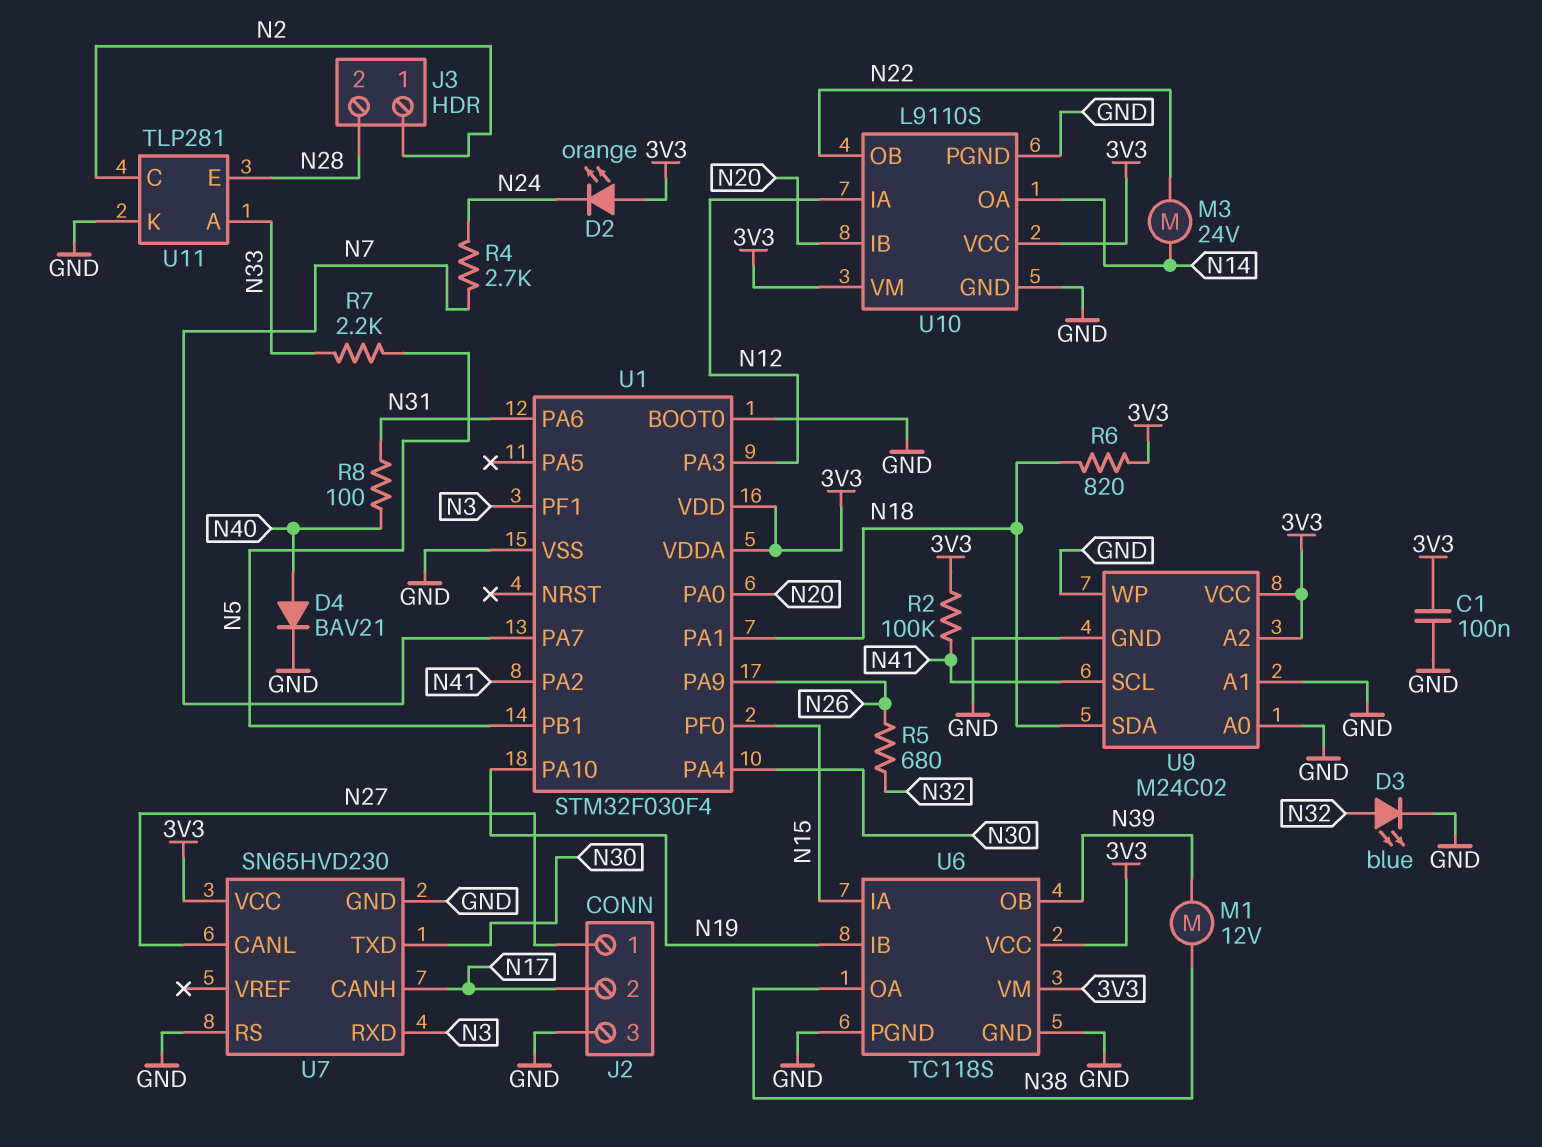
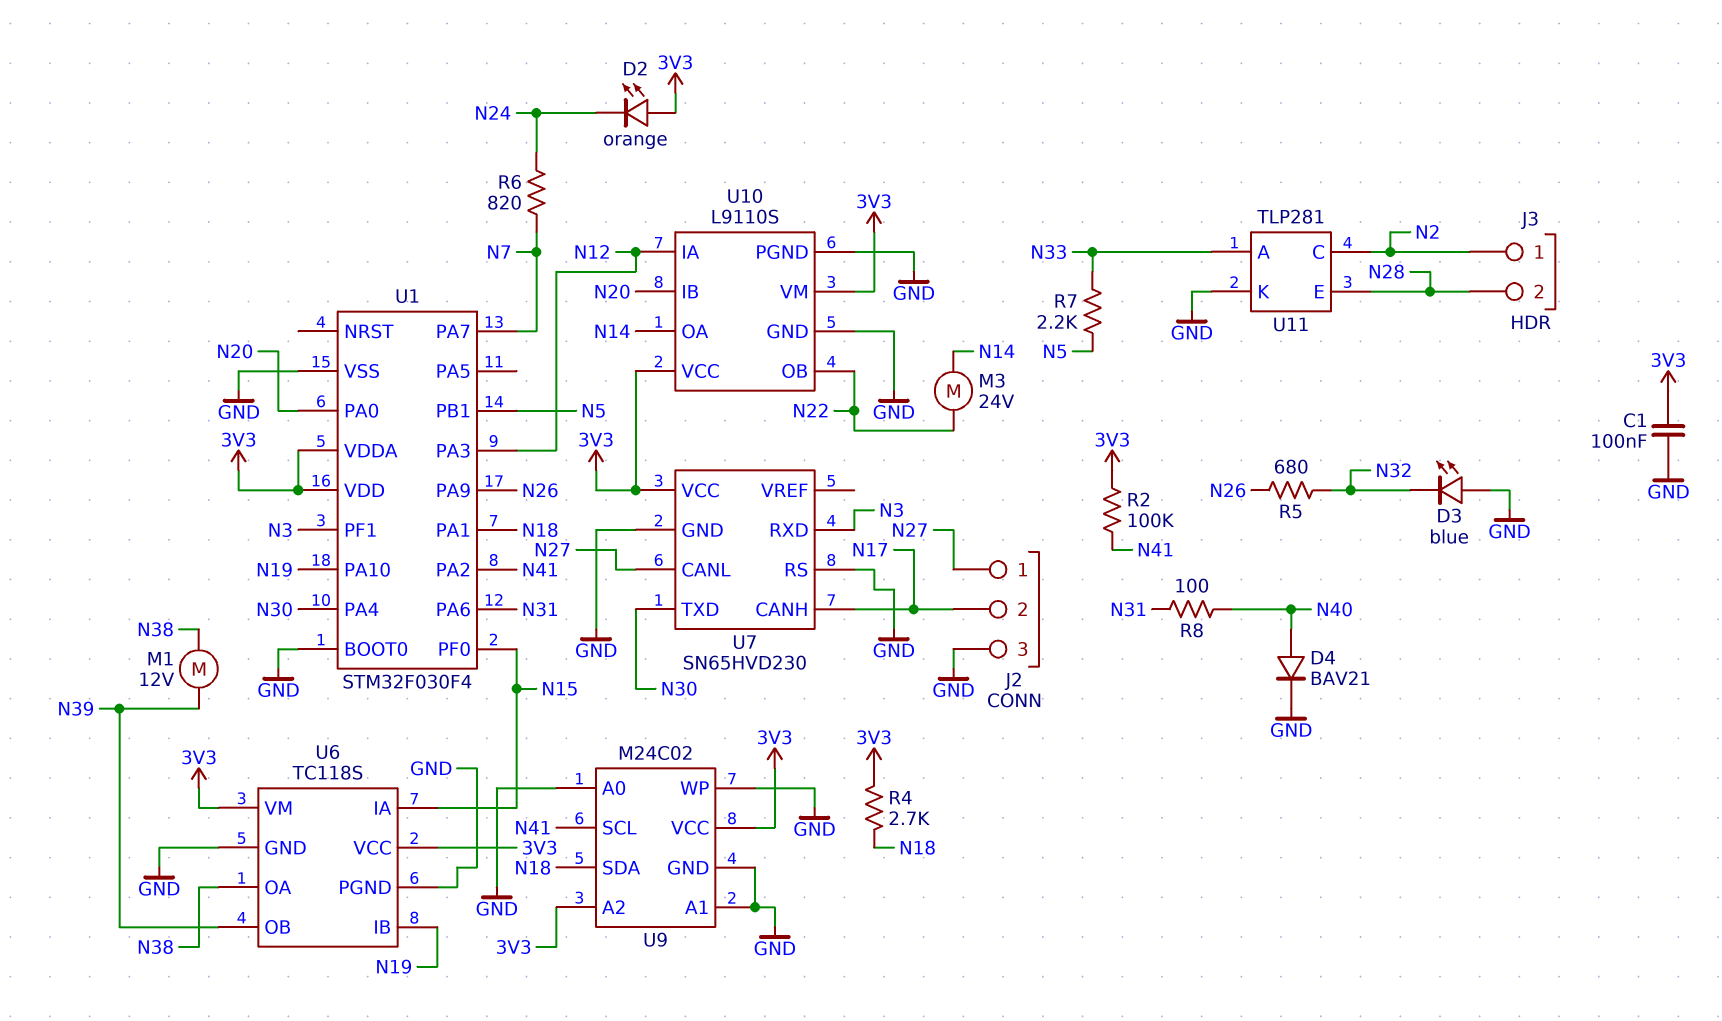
D3: LED blue (A N32, K GND) -> LED blue (A GND, K N32)
R4: 2.7k (N7, N24) -> 2.7k (3V3, N18)
R6: 820 (3V3, N18) -> 820 (N7, N24)

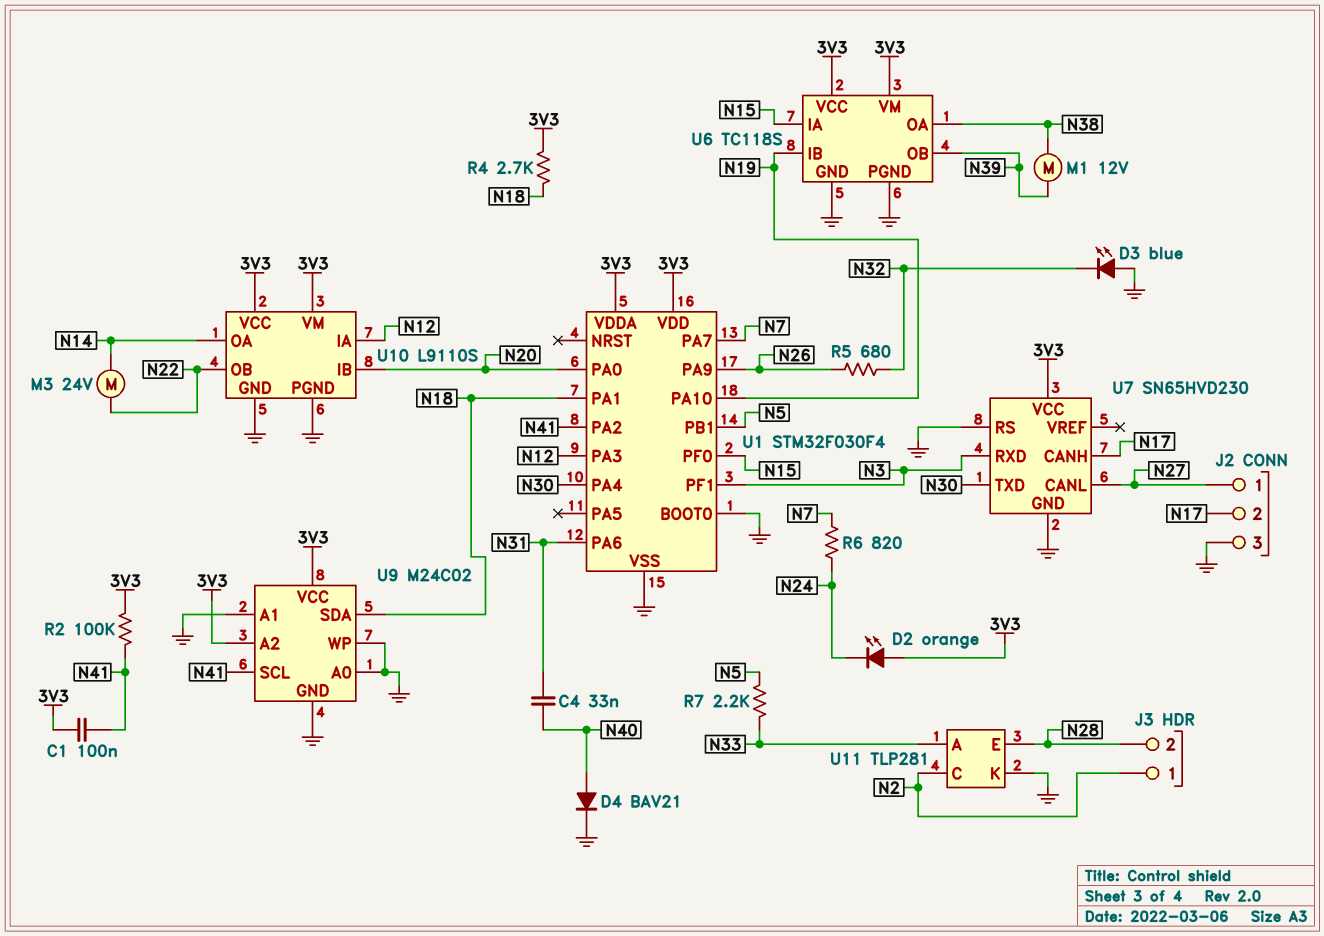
C1: 100nF (3V3, GND) -> 100nF (3V3, N41)
C4: none -> 33nF (N31, N40)
R8: 100 (N31, N40) -> none

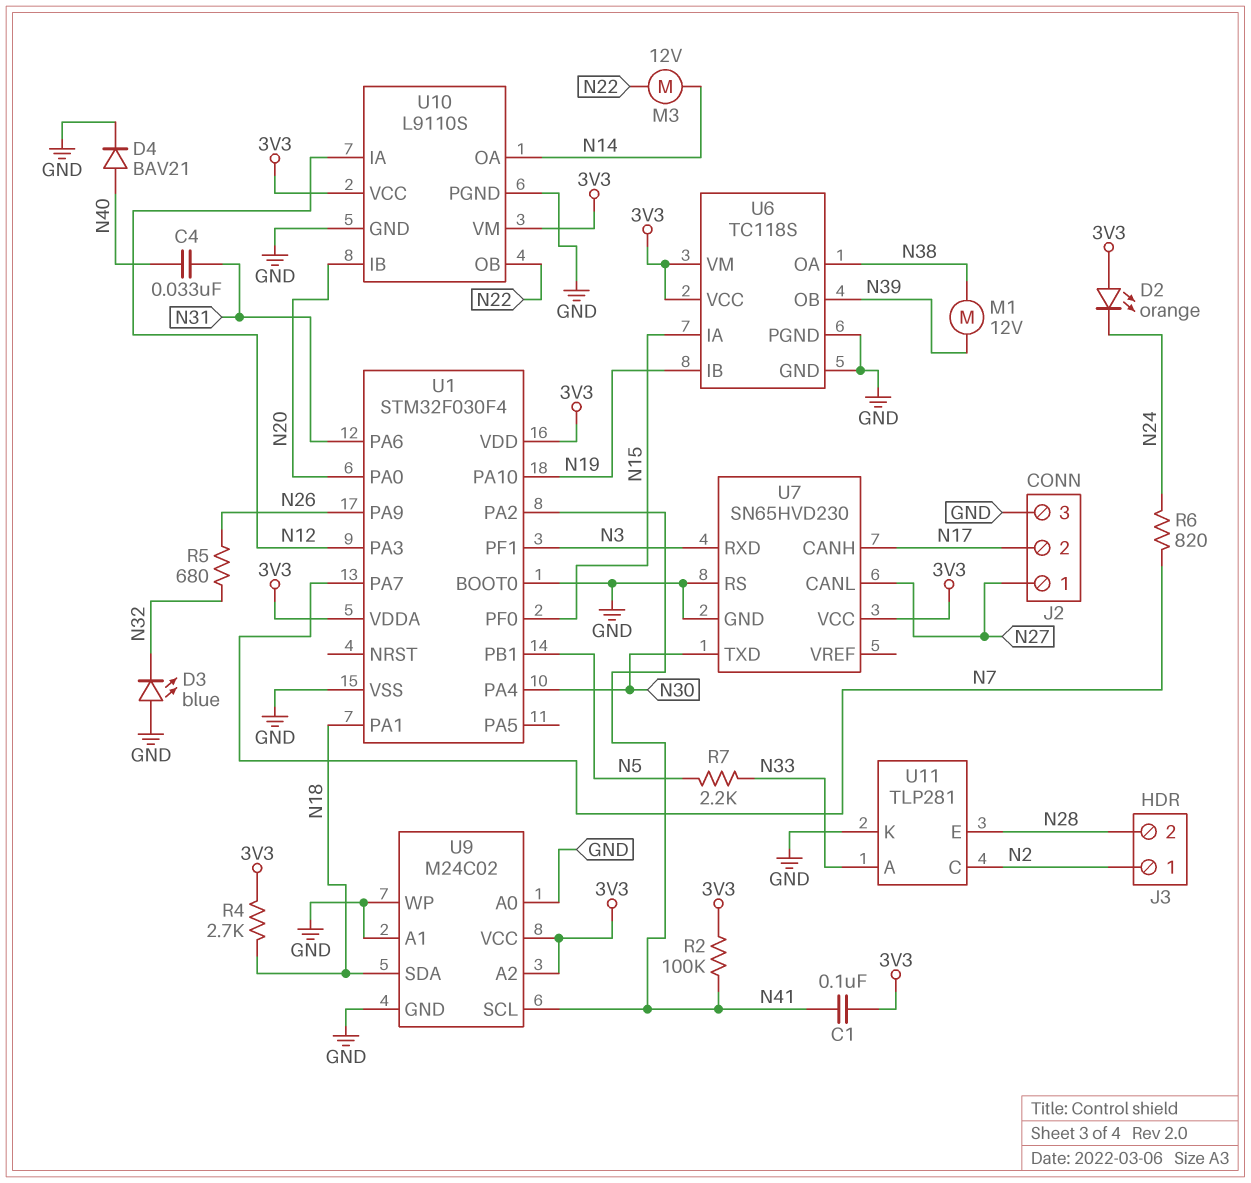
M3: motor 24V (N14, N22) -> motor 12V (N14, N22)

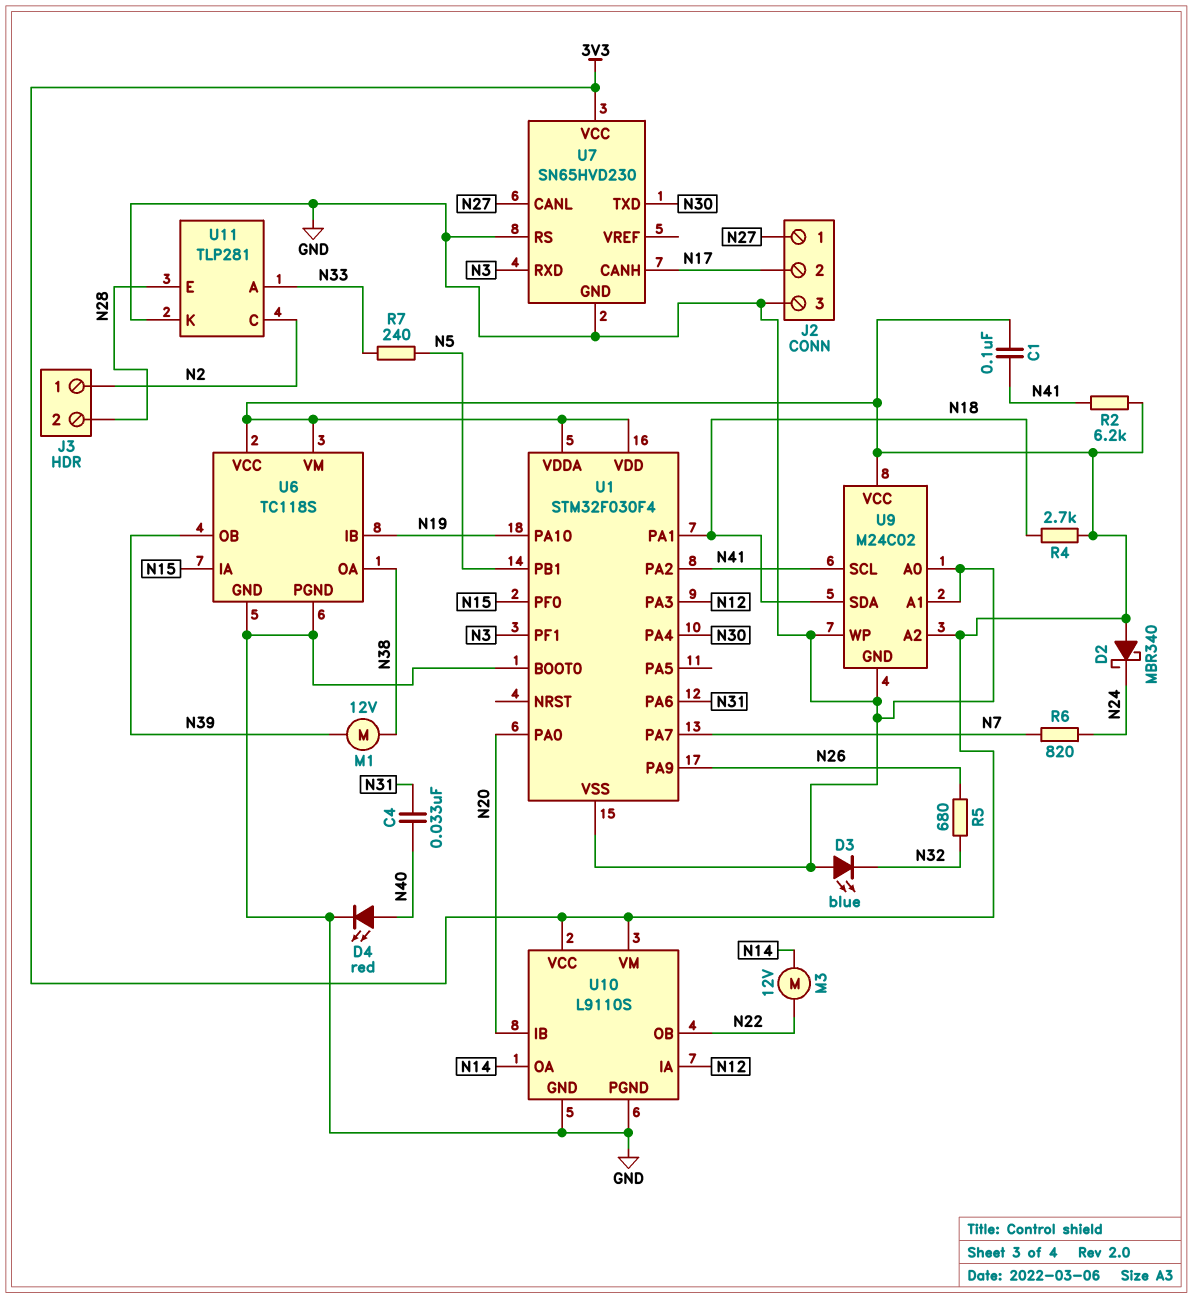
D2: LED orange (A 3V3, K N24) -> schottky MBR340 (A 3V3, K N24)
D4: diode BAV21 (A N40, K GND) -> LED red (A N40, K GND)
R2: 100k (3V3, N41) -> 6.2k (3V3, N41)
R7: 2.2k (N5, N33) -> 240 (N5, N33)

